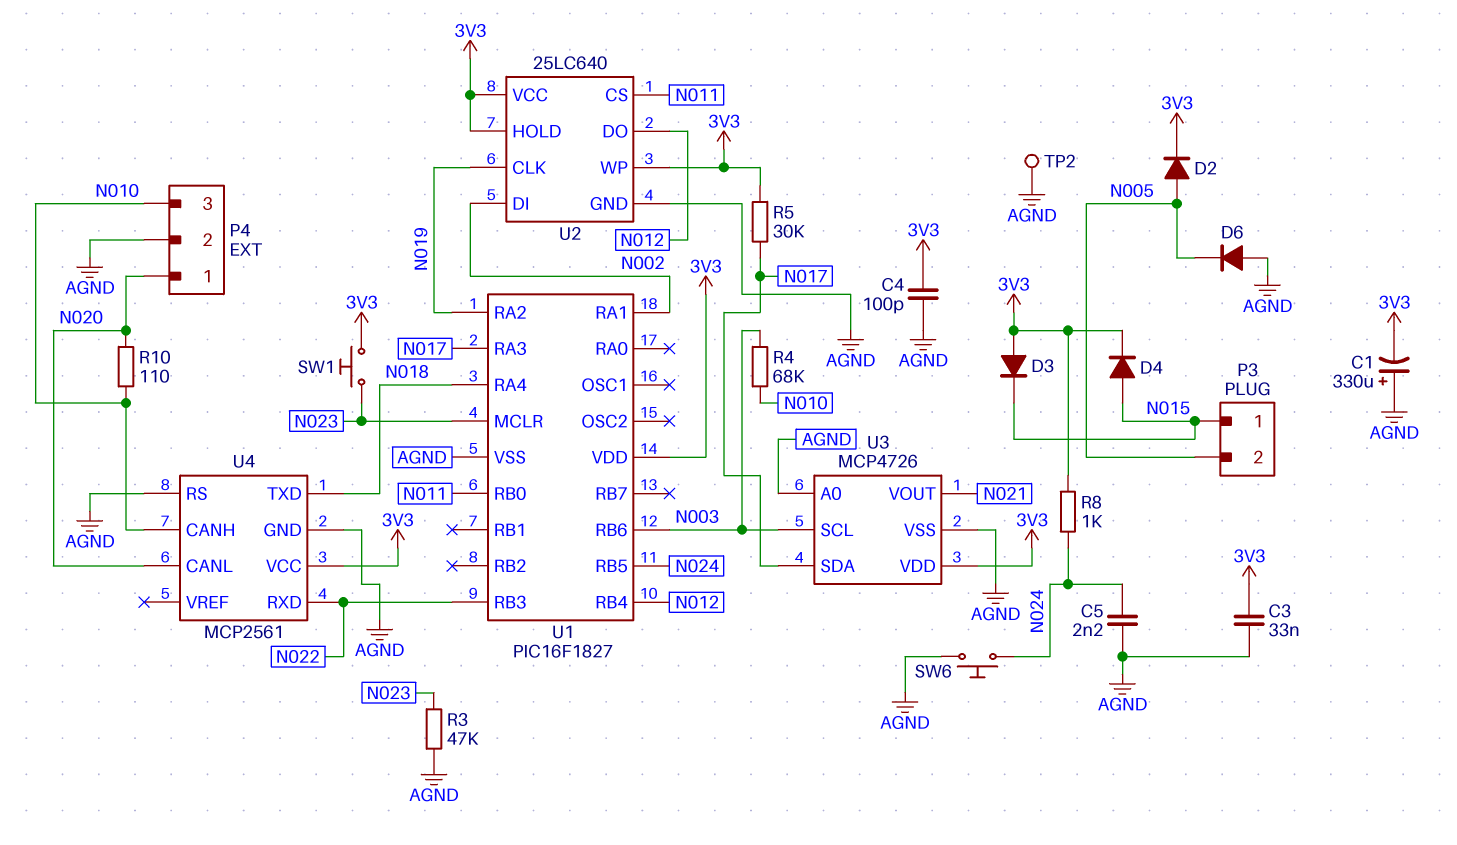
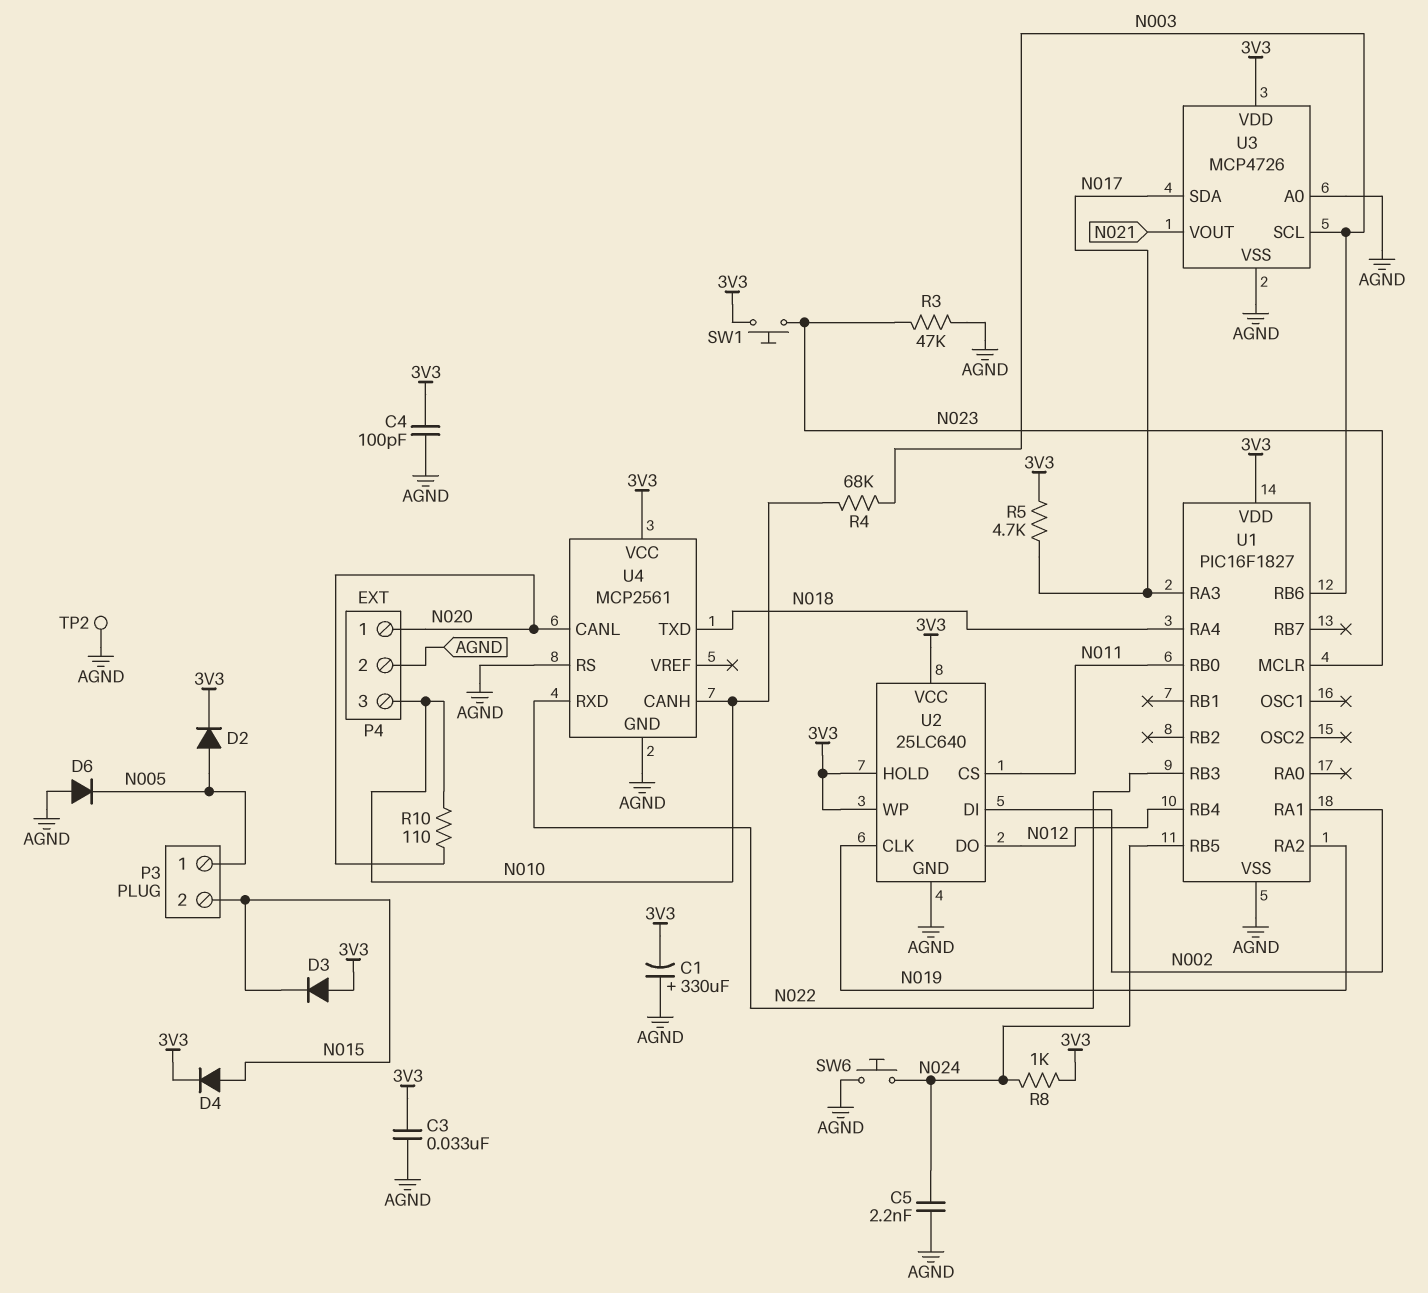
P3 pin 1: N015 -> N005
P3 pin 2: N005 -> N015
R5: 30k (3V3, N017) -> 4.7k (3V3, N017)

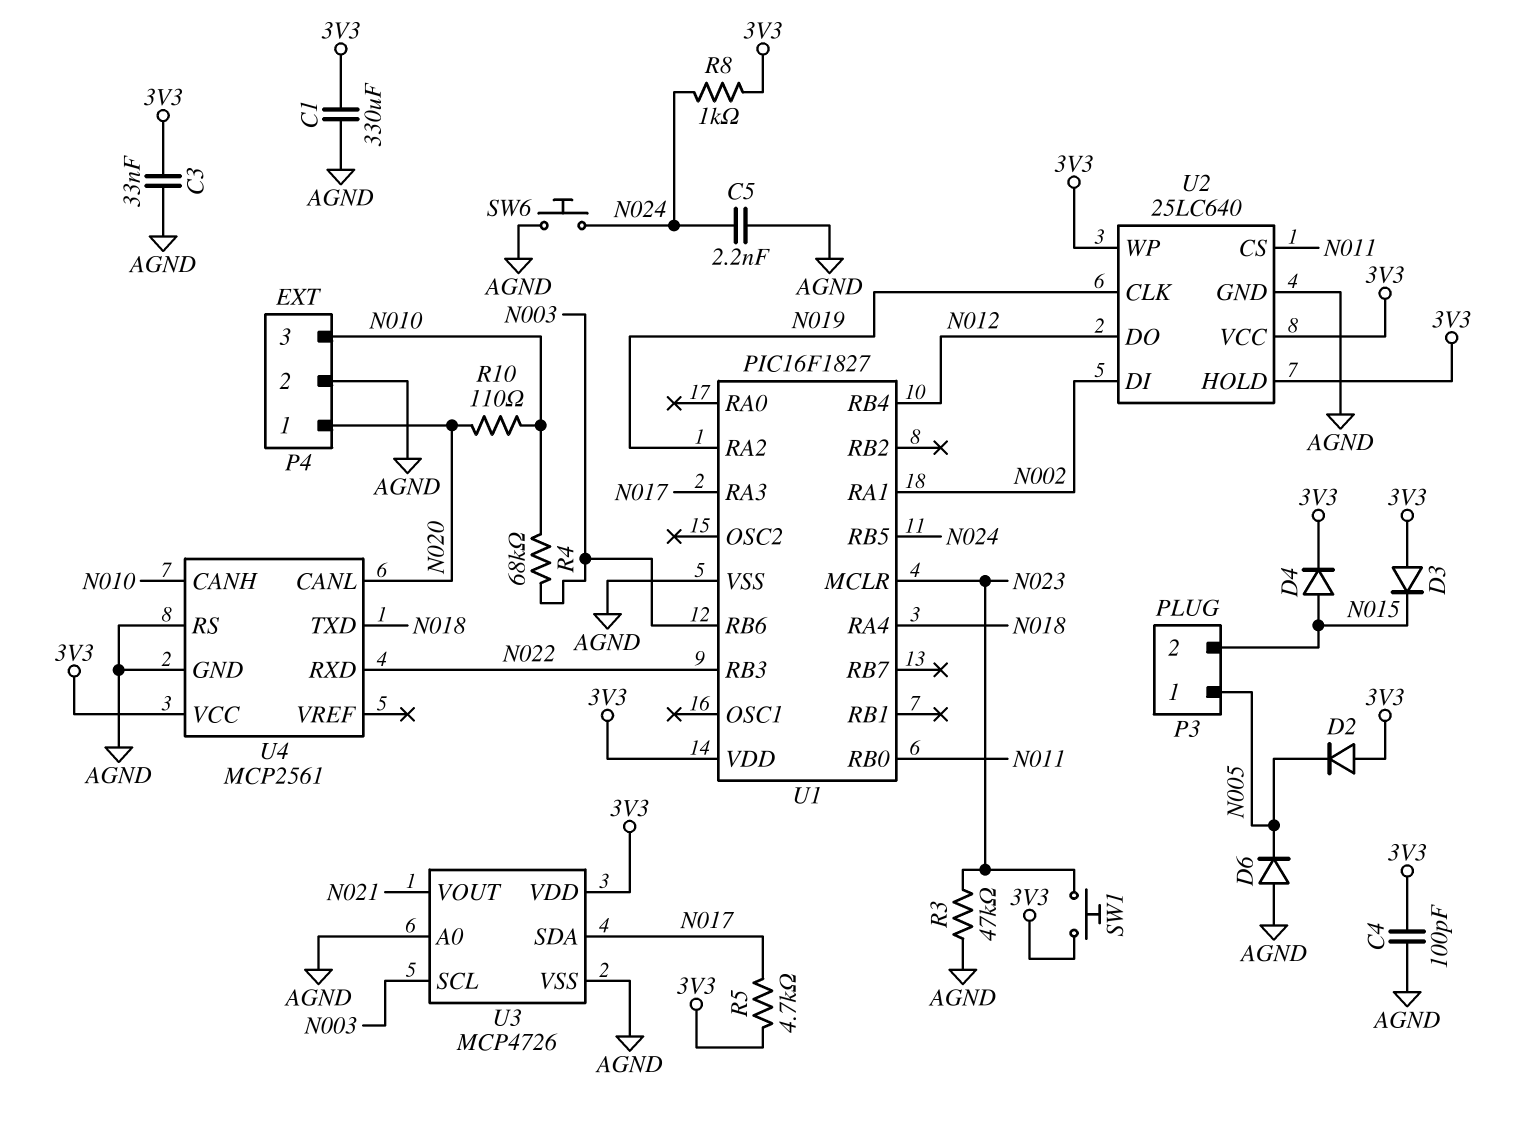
C1: 330uF (plus AGND, minus 3V3) -> 330uF (3V3, AGND)
D2: diode (A N005, K 3V3) -> diode (A 3V3, K N005)
TP2: test point (AGND) -> none

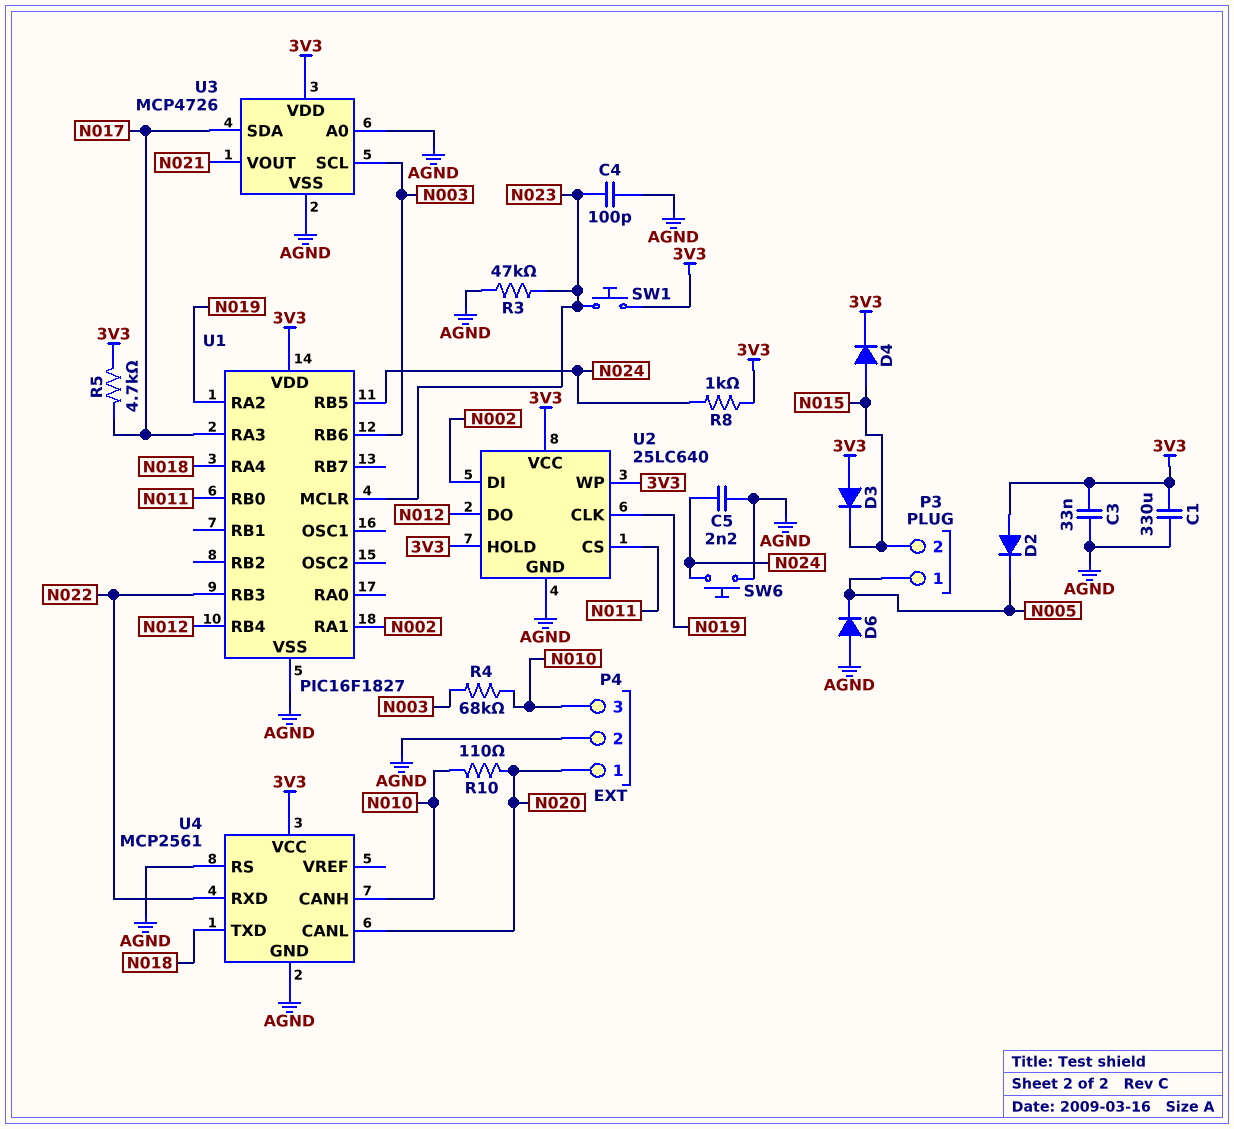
C4: 100pF (3V3, AGND) -> 100pF (AGND, N023)

